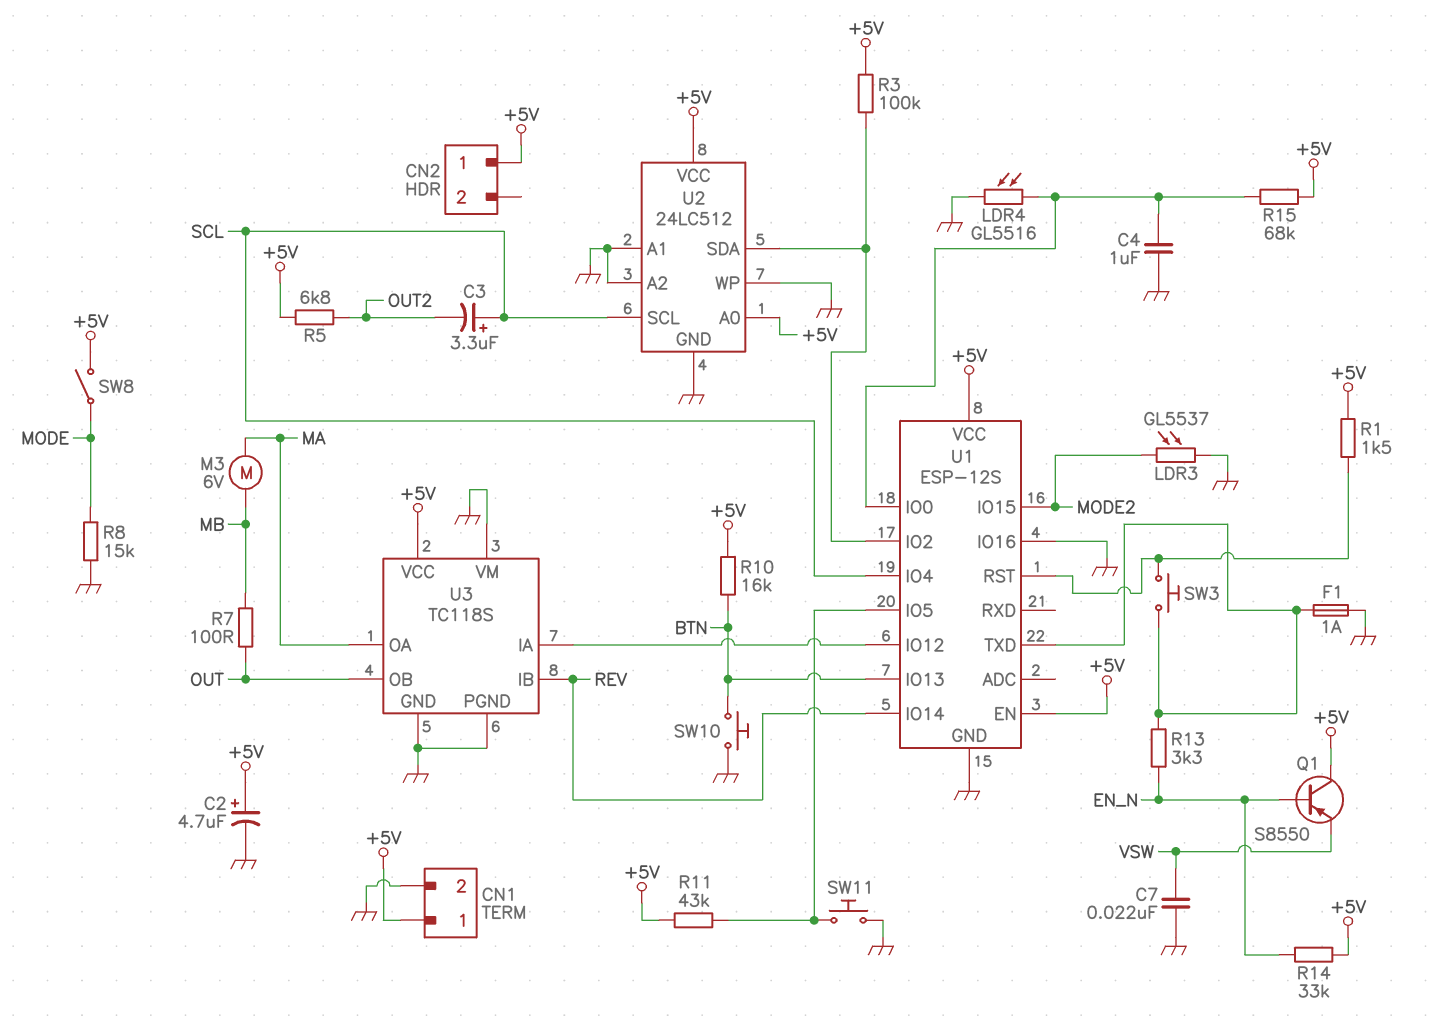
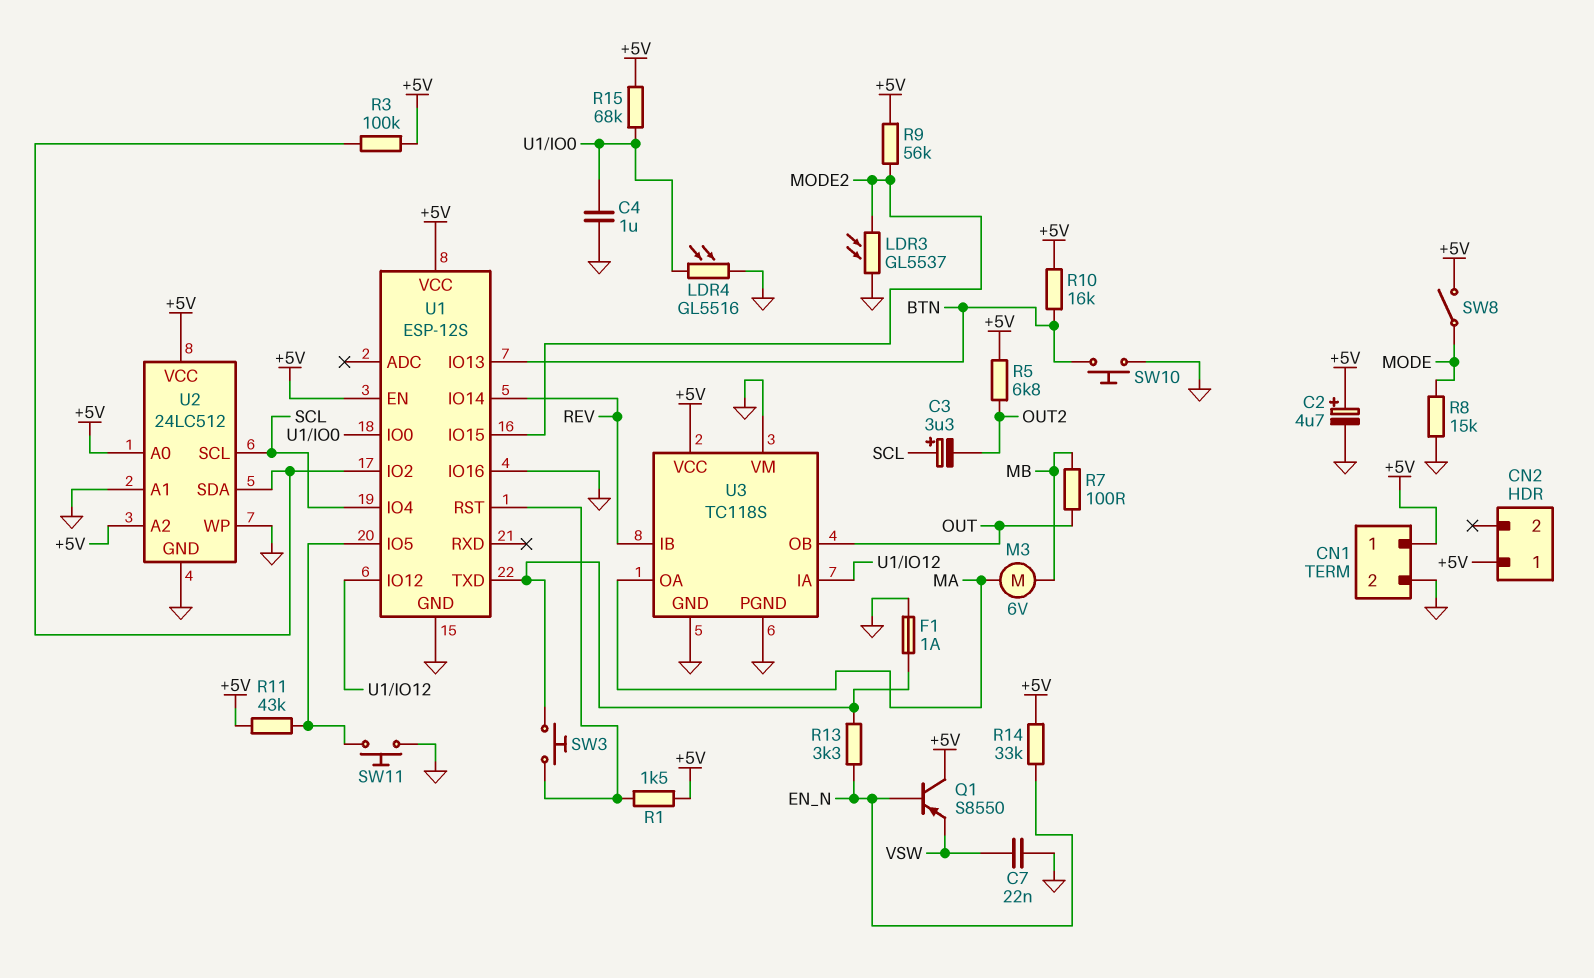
R9: none -> 56k (+5V, MODE2)
U2 pin A2: GND -> +5V

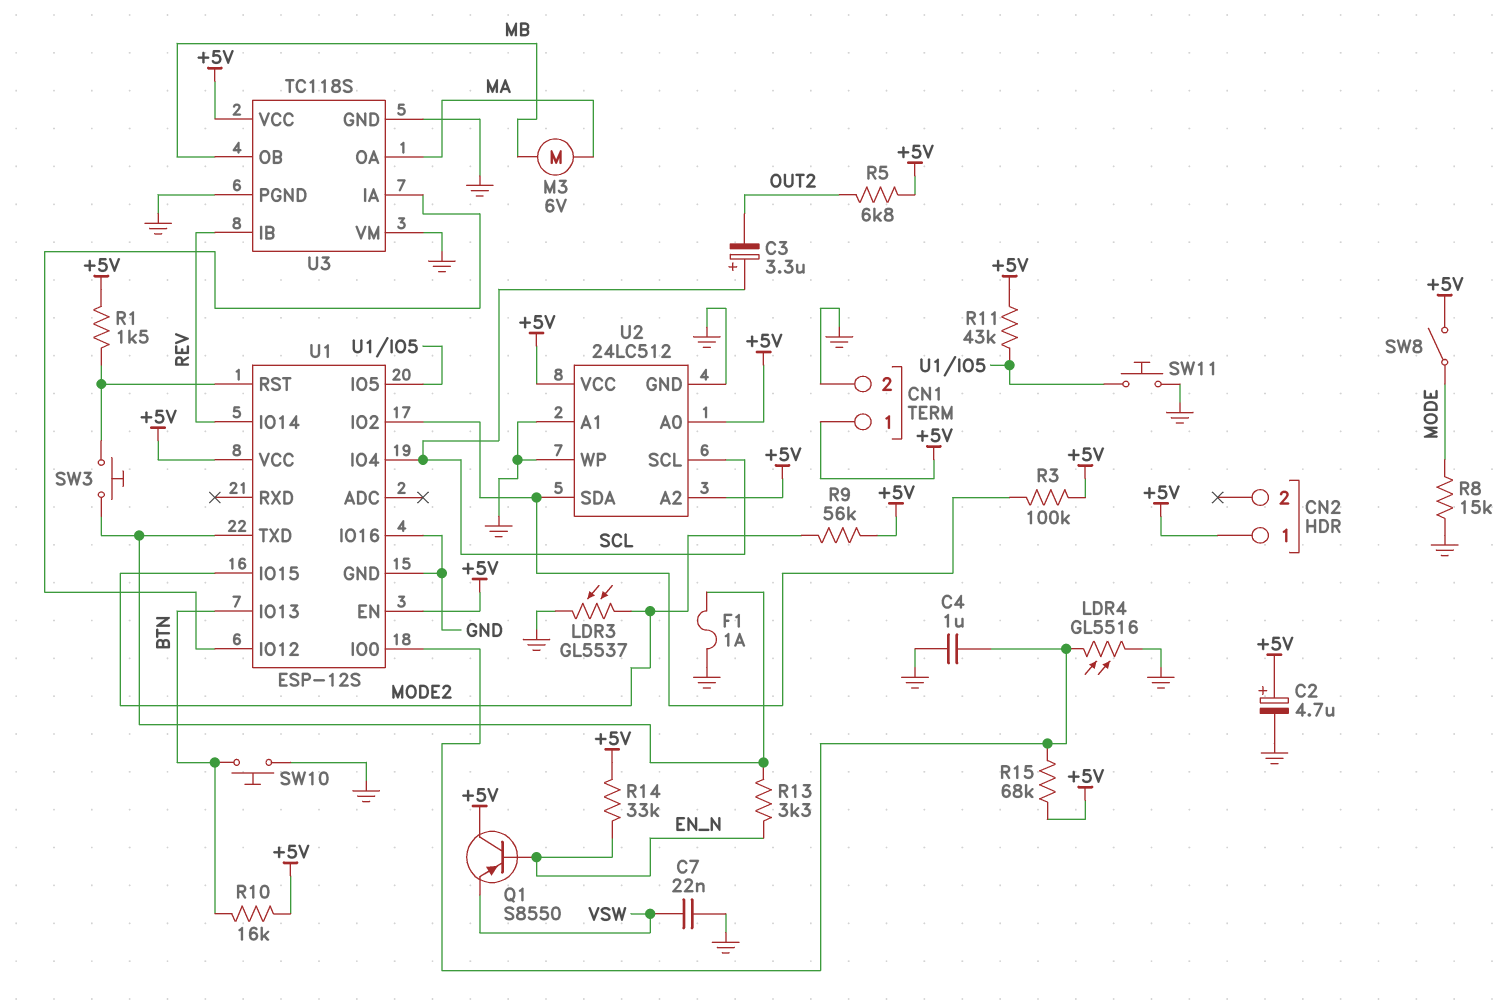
R7: 100 (MB, OUT) -> none
U3 pin OB: OUT -> MB

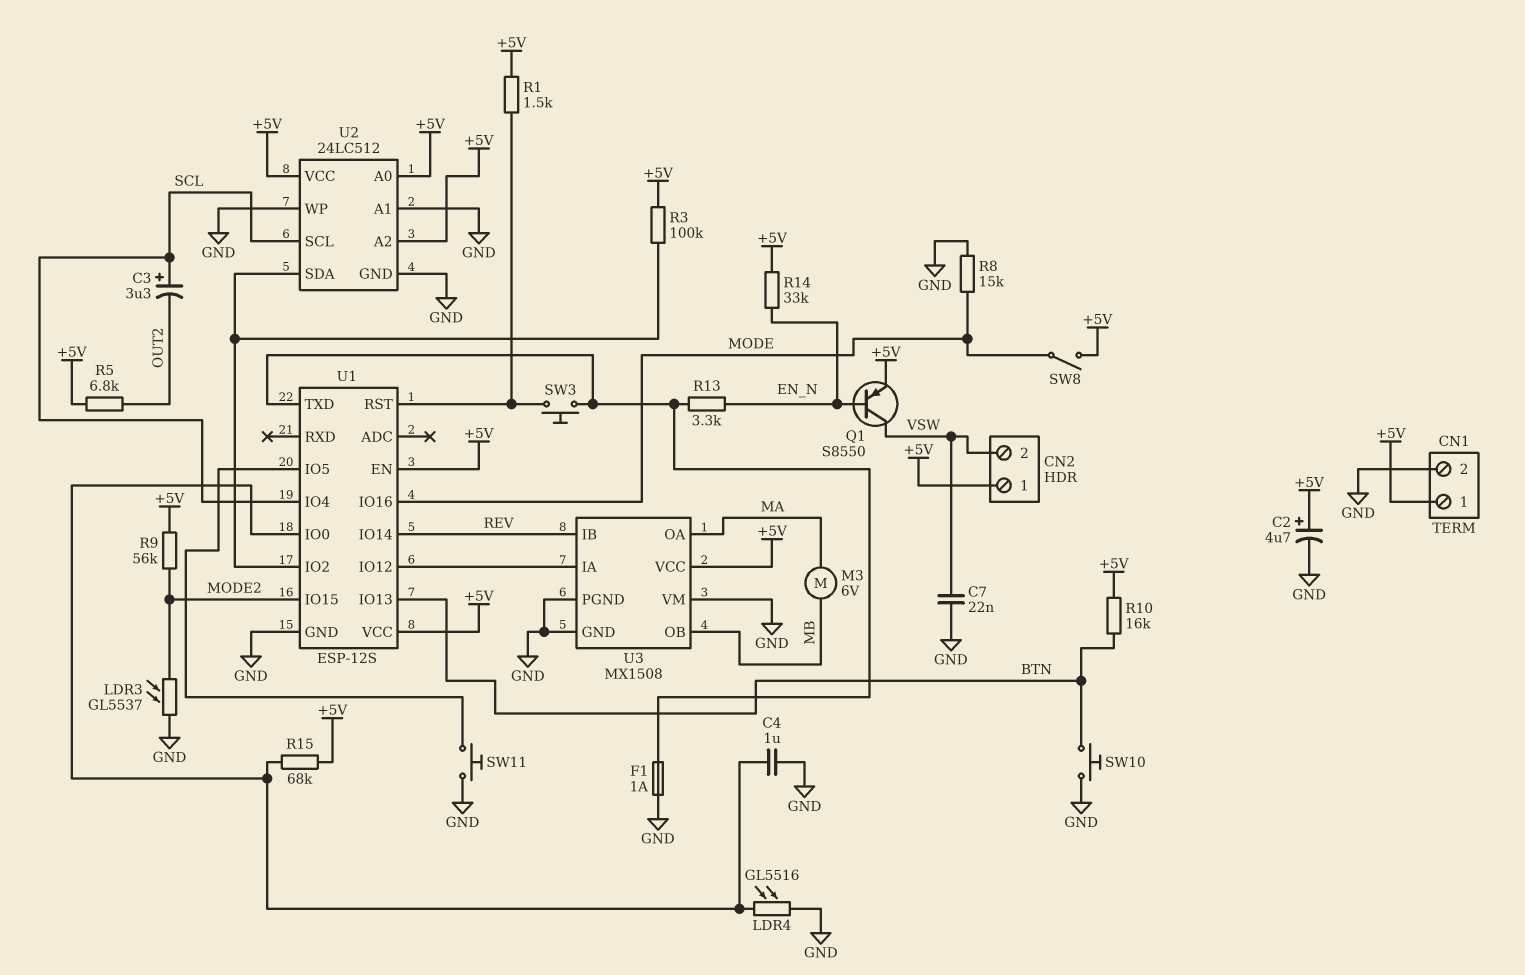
CN2 pin 2: none -> VSW
Q1: PNP S8550 (B EN_N, C +5V, E VSW) -> PNP S8550 (B EN_N, C VSW, E +5V)
R11: 43k (+5V, U1/IO5) -> none
U1 pin IO16: GND -> MODE
U3: TC118S -> MX1508

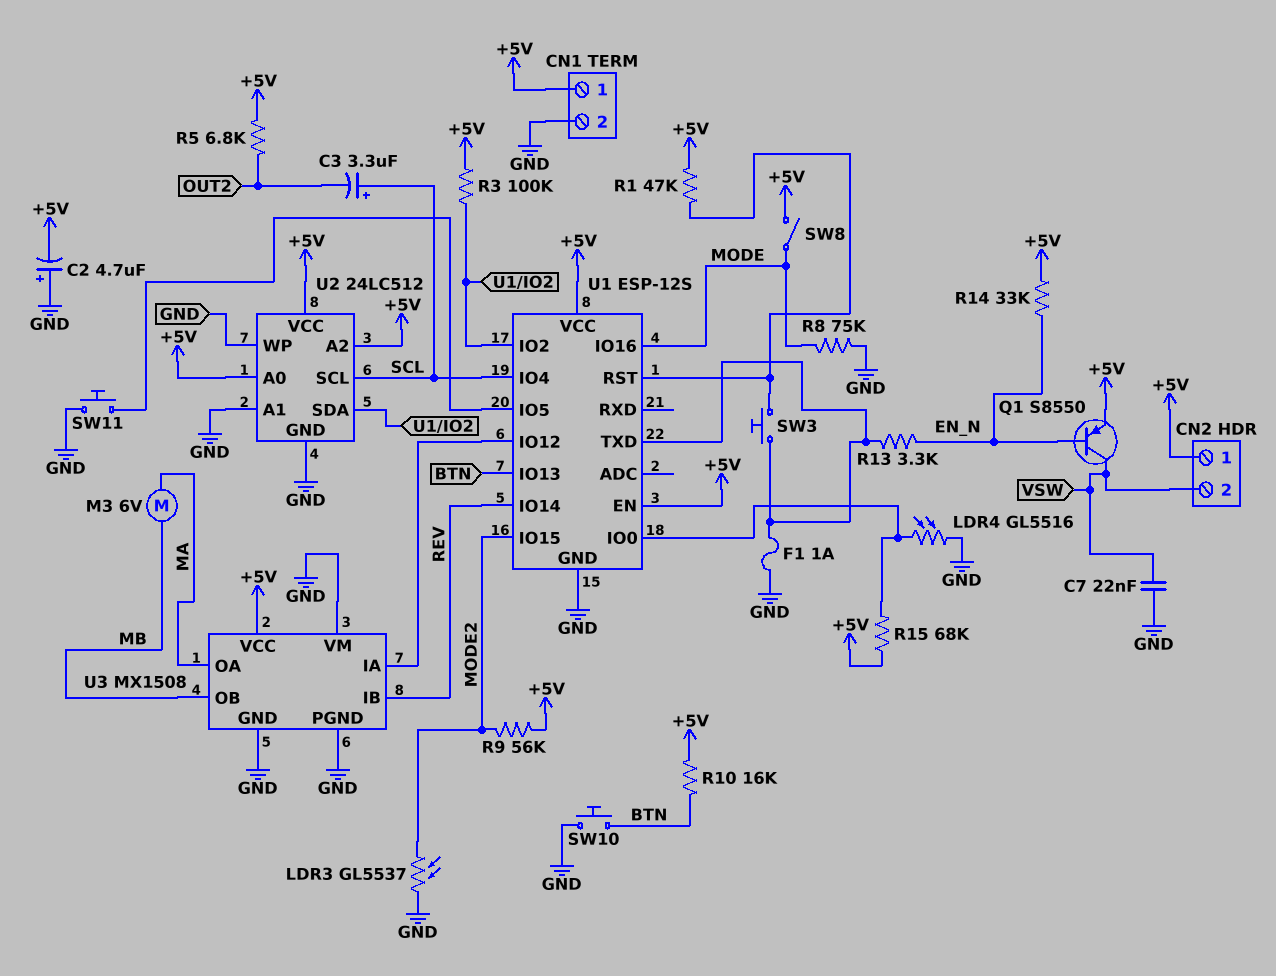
C2: 4.7uF (plus +5V, minus GND) -> 4.7uF (plus GND, minus +5V)
C4: 1uF (GND, U1/IO0) -> none
R1: 1.5k (+5V, U1/RST) -> 47k (+5V, U1/RST)
R8: 15k (GND, MODE) -> 75k (GND, MODE)

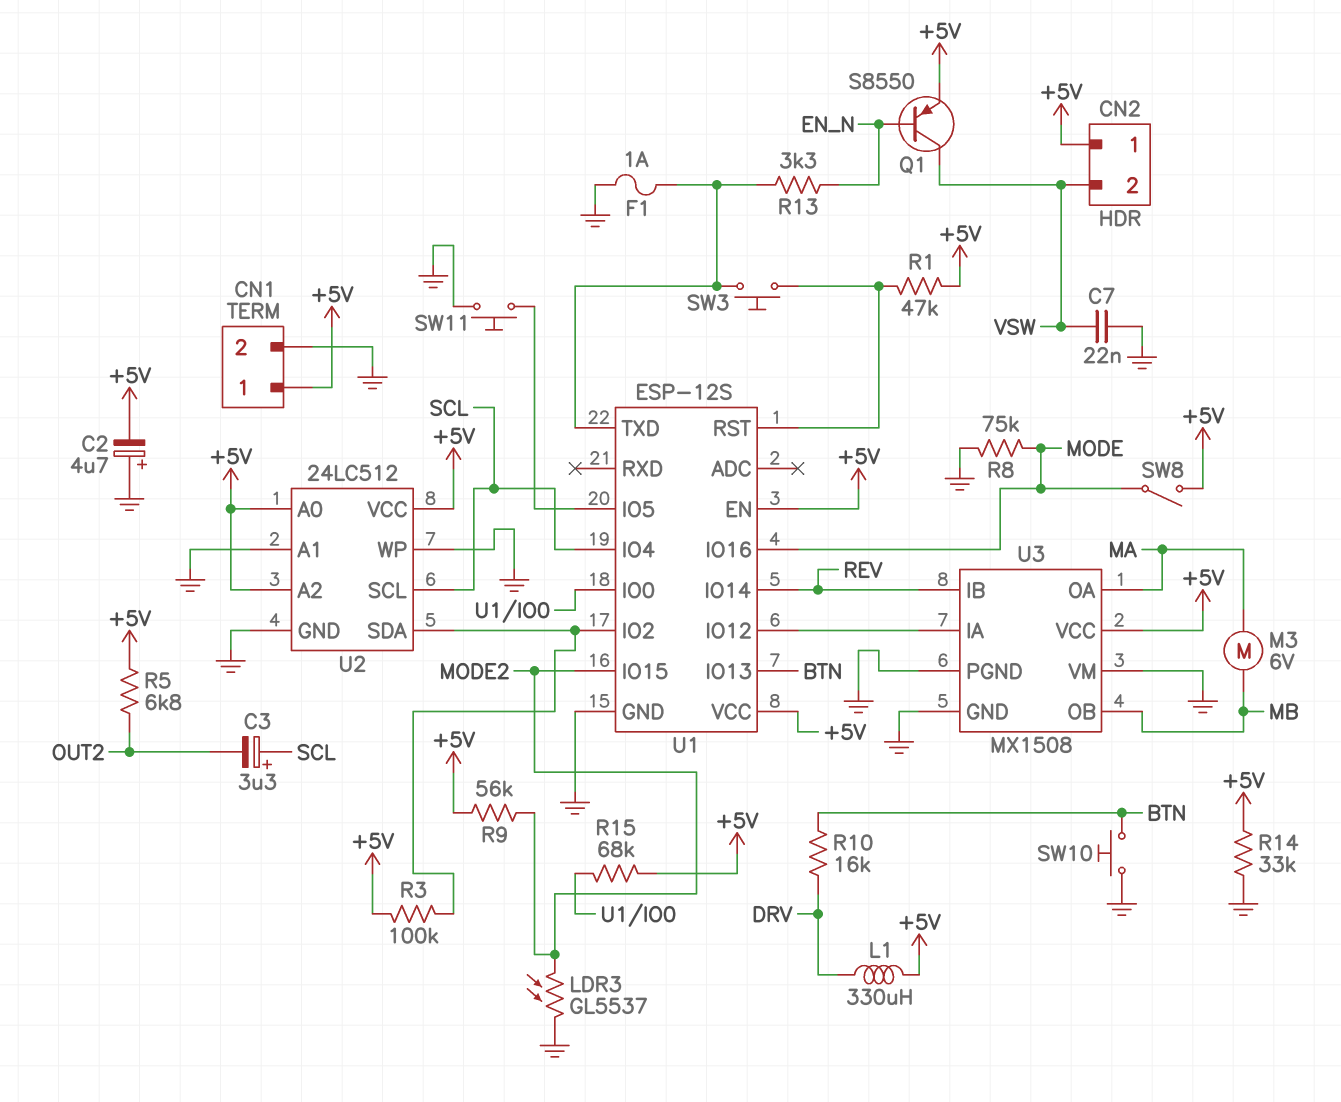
L1: none -> 330uH (+5V, DRV)
LDR4: GL5516 (GND, U1/IO0) -> none
R10: 16k (+5V, BTN) -> 16k (BTN, DRV)
R14: 33k (+5V, EN_N) -> 33k (+5V, GND)

